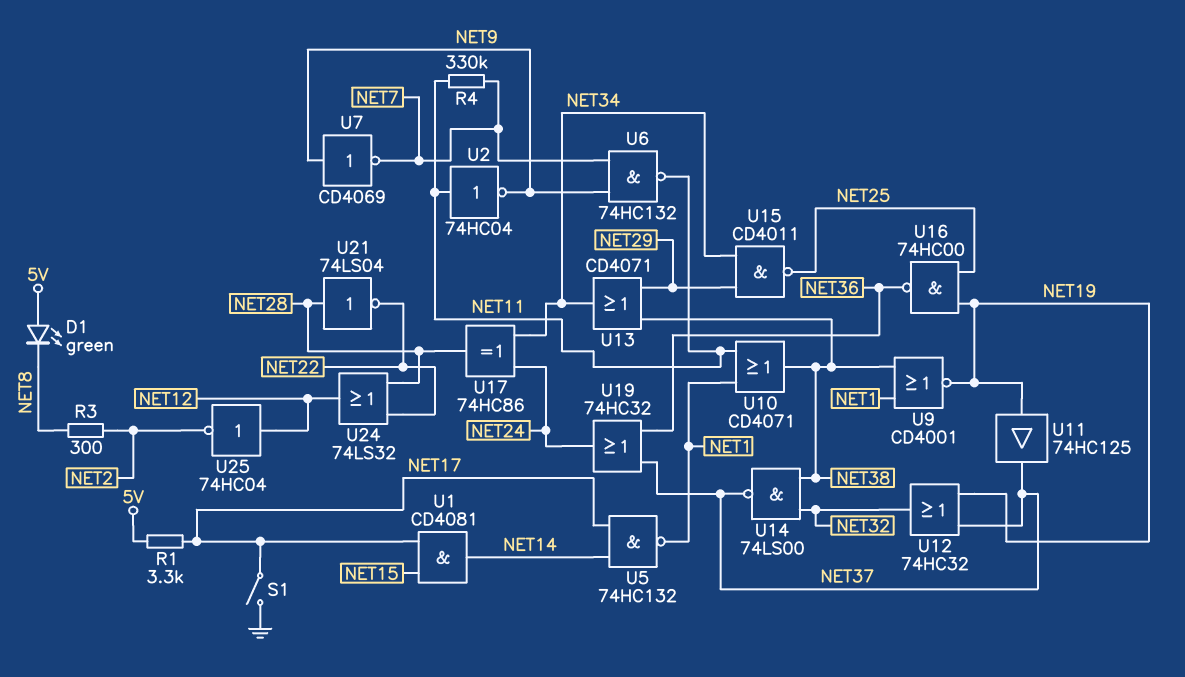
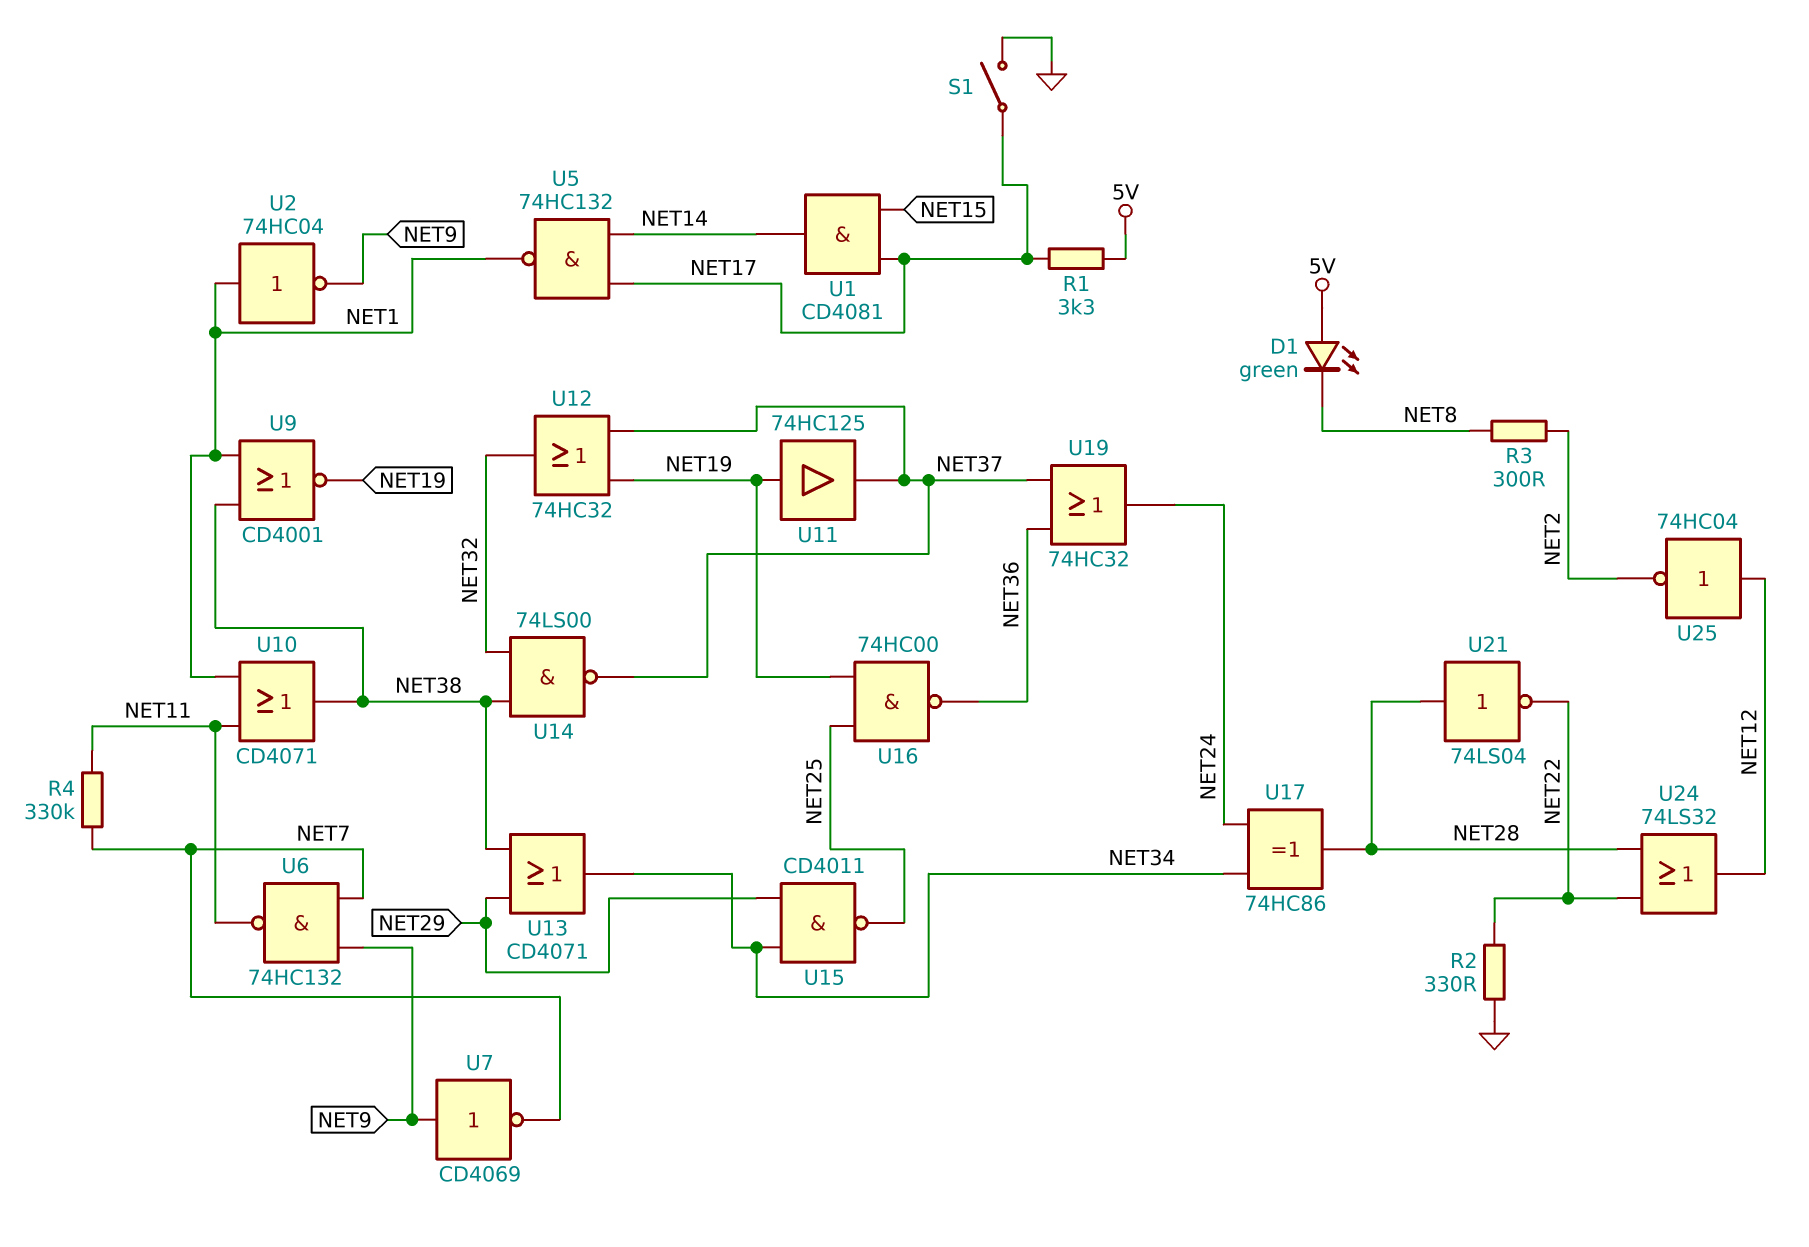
R2: none -> 330 (GND, NET22)
U2: NOT 74HC04 (in NET11, out NET9) -> NOT 74HC04 (in NET1, out NET9)

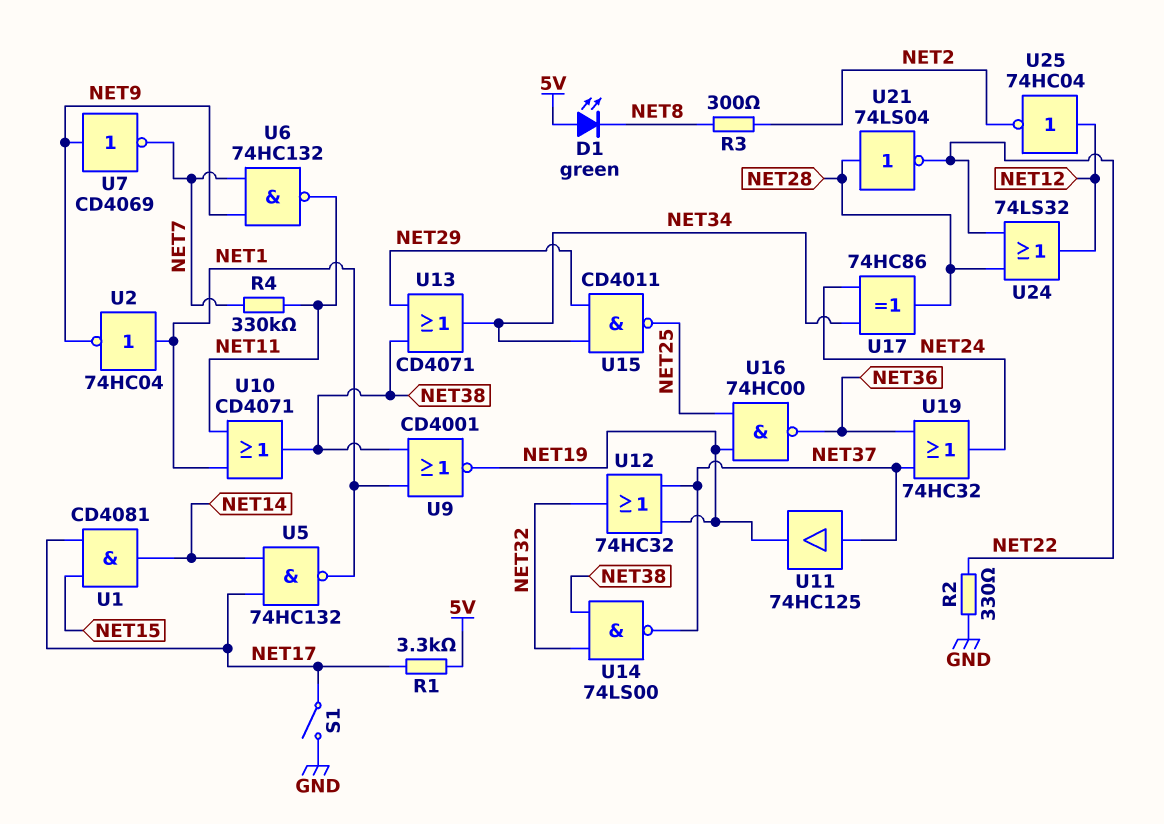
U11: buffer 74HC125 (in NET19, out NET37) -> buffer 74HC125 (in NET37, out NET19)

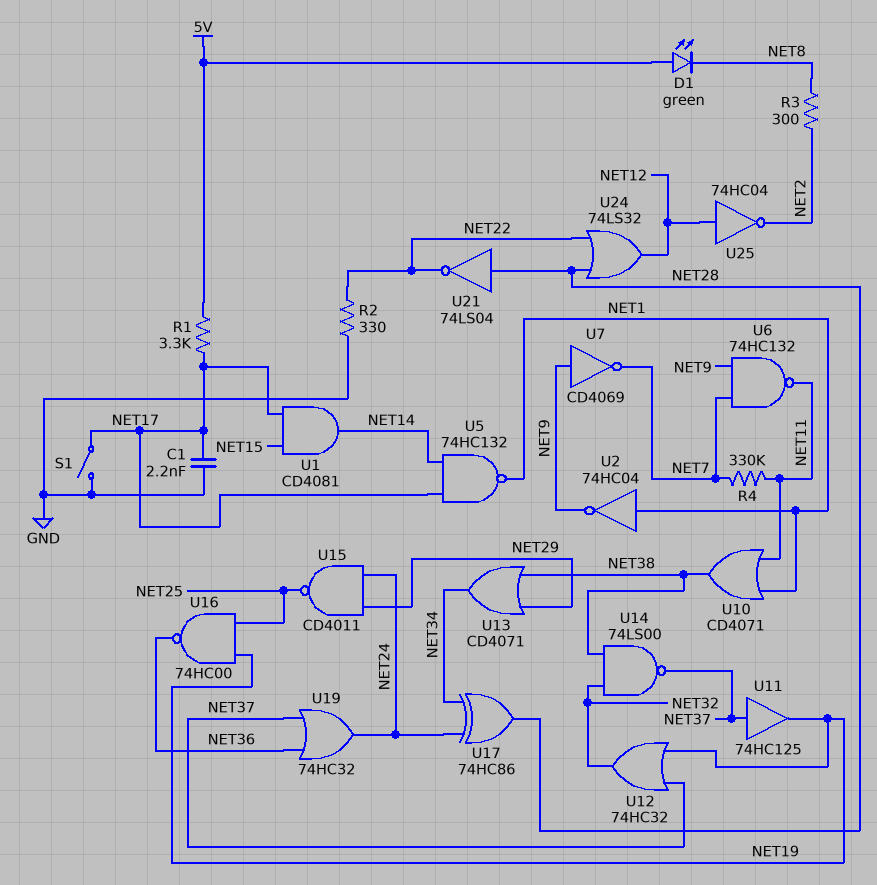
C1: none -> 2.2nF (GND, NET17)
U9: NOR CD4001 (in NET1, in NET38, out NET19) -> none
U15: NAND CD4011 (in NET29, in NET34, out NET25) -> NAND CD4011 (in NET24, in NET29, out NET25)

